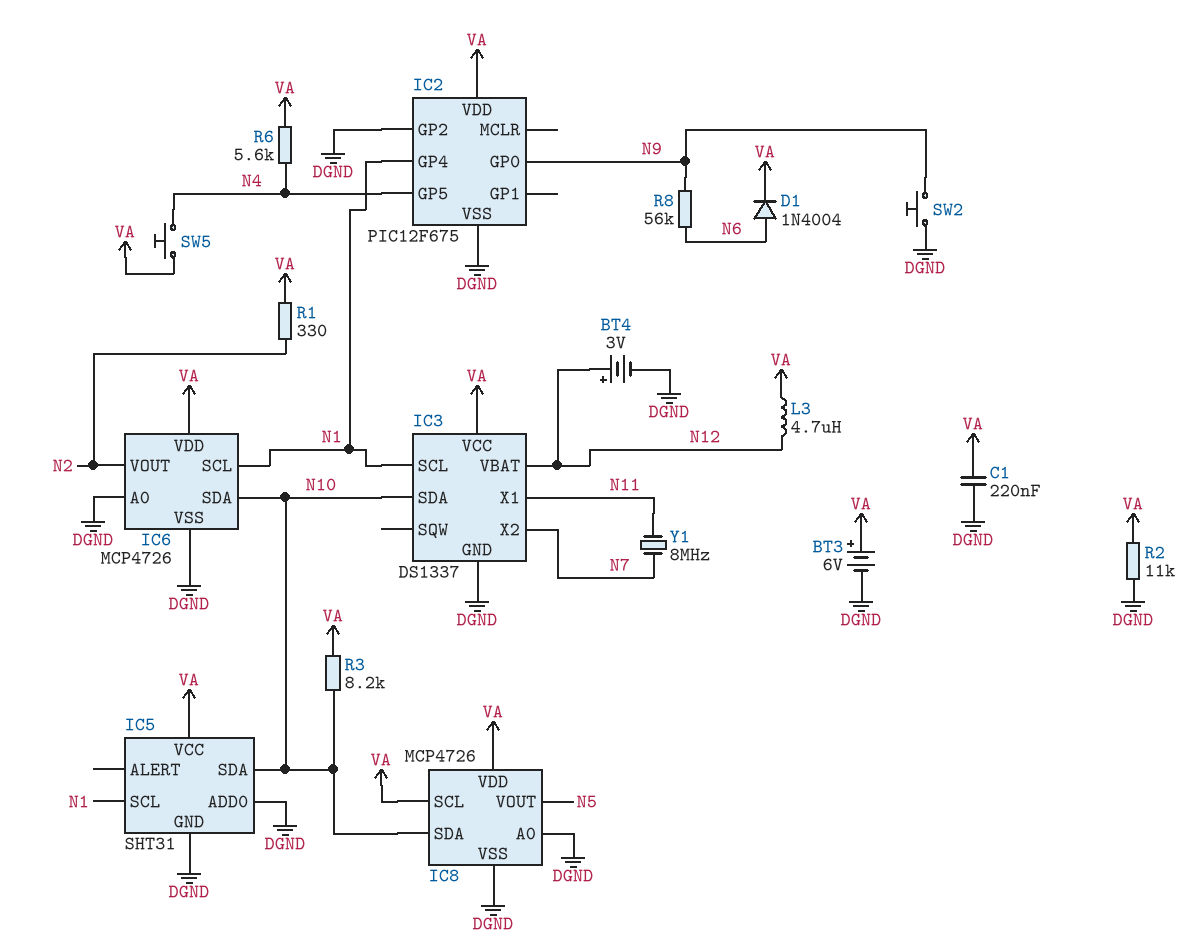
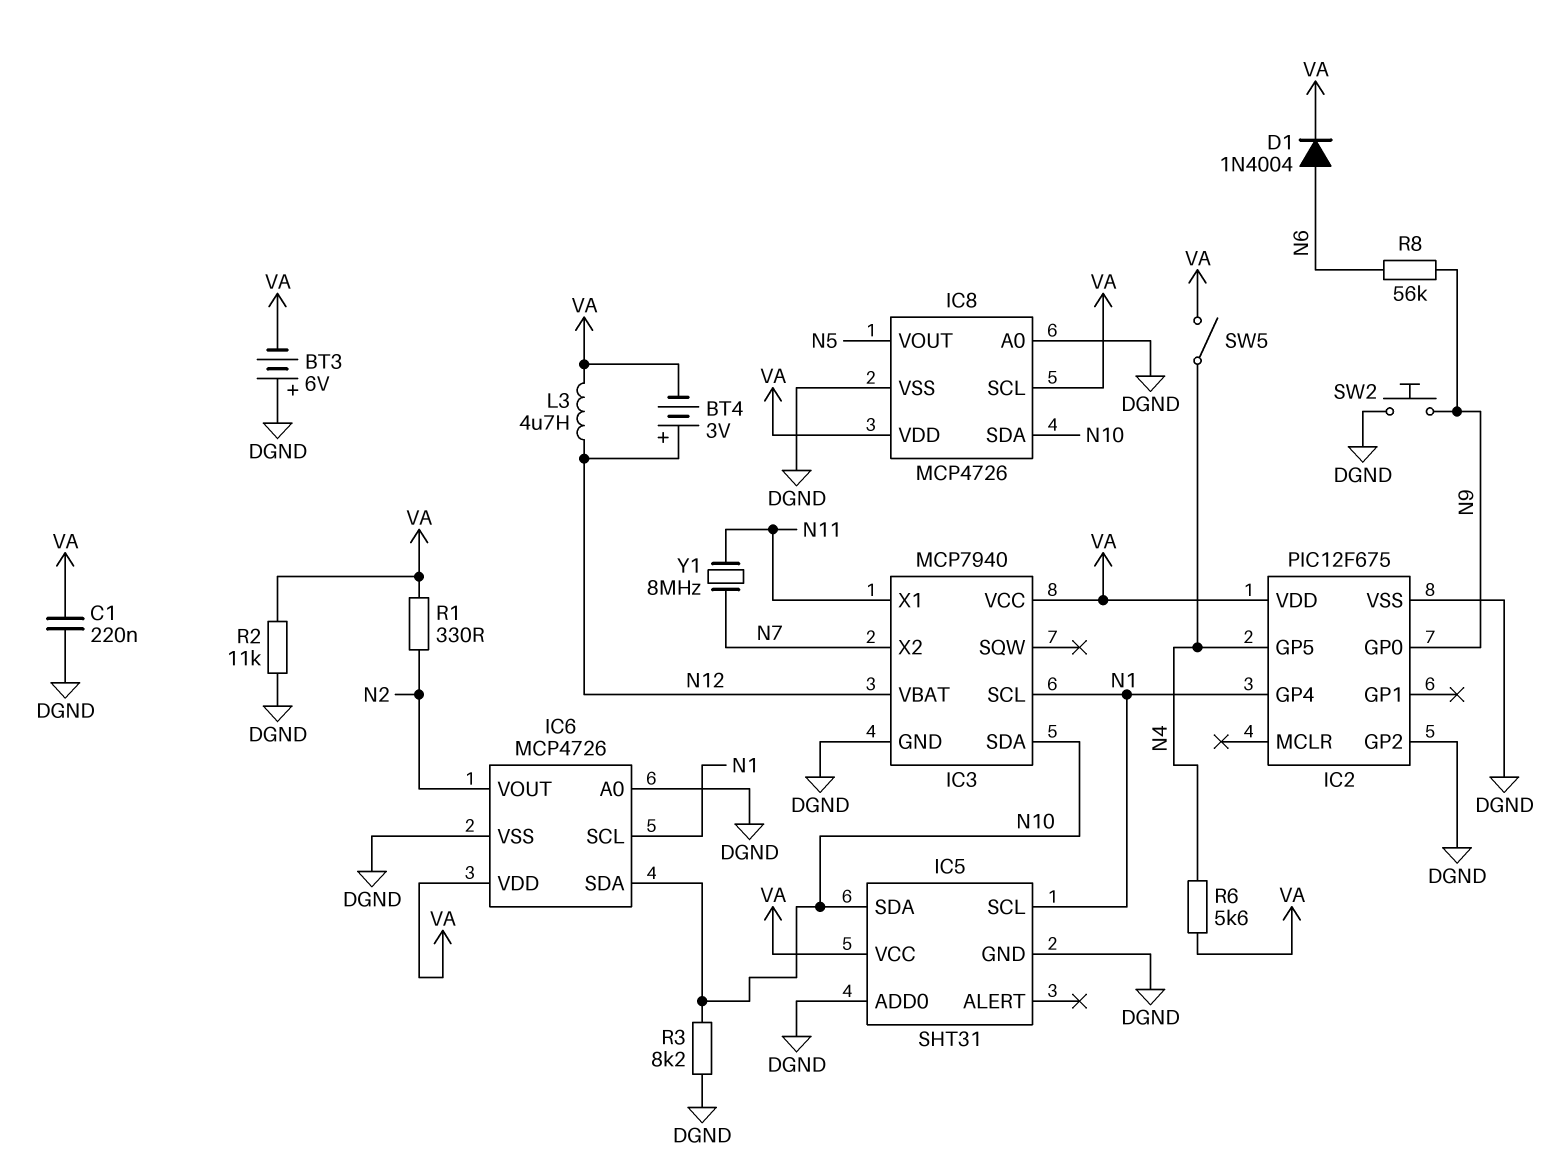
BT3: 6V (plus VA, minus DGND) -> 6V (plus DGND, minus VA)
BT4: 3V (plus N12, minus DGND) -> 3V (plus N12, minus VA)
IC3: DS1337 -> MCP7940
R3: 8.2k (N10, VA) -> 8.2k (DGND, N10)
SW5: button (N4, VA) -> switch (N4, VA)

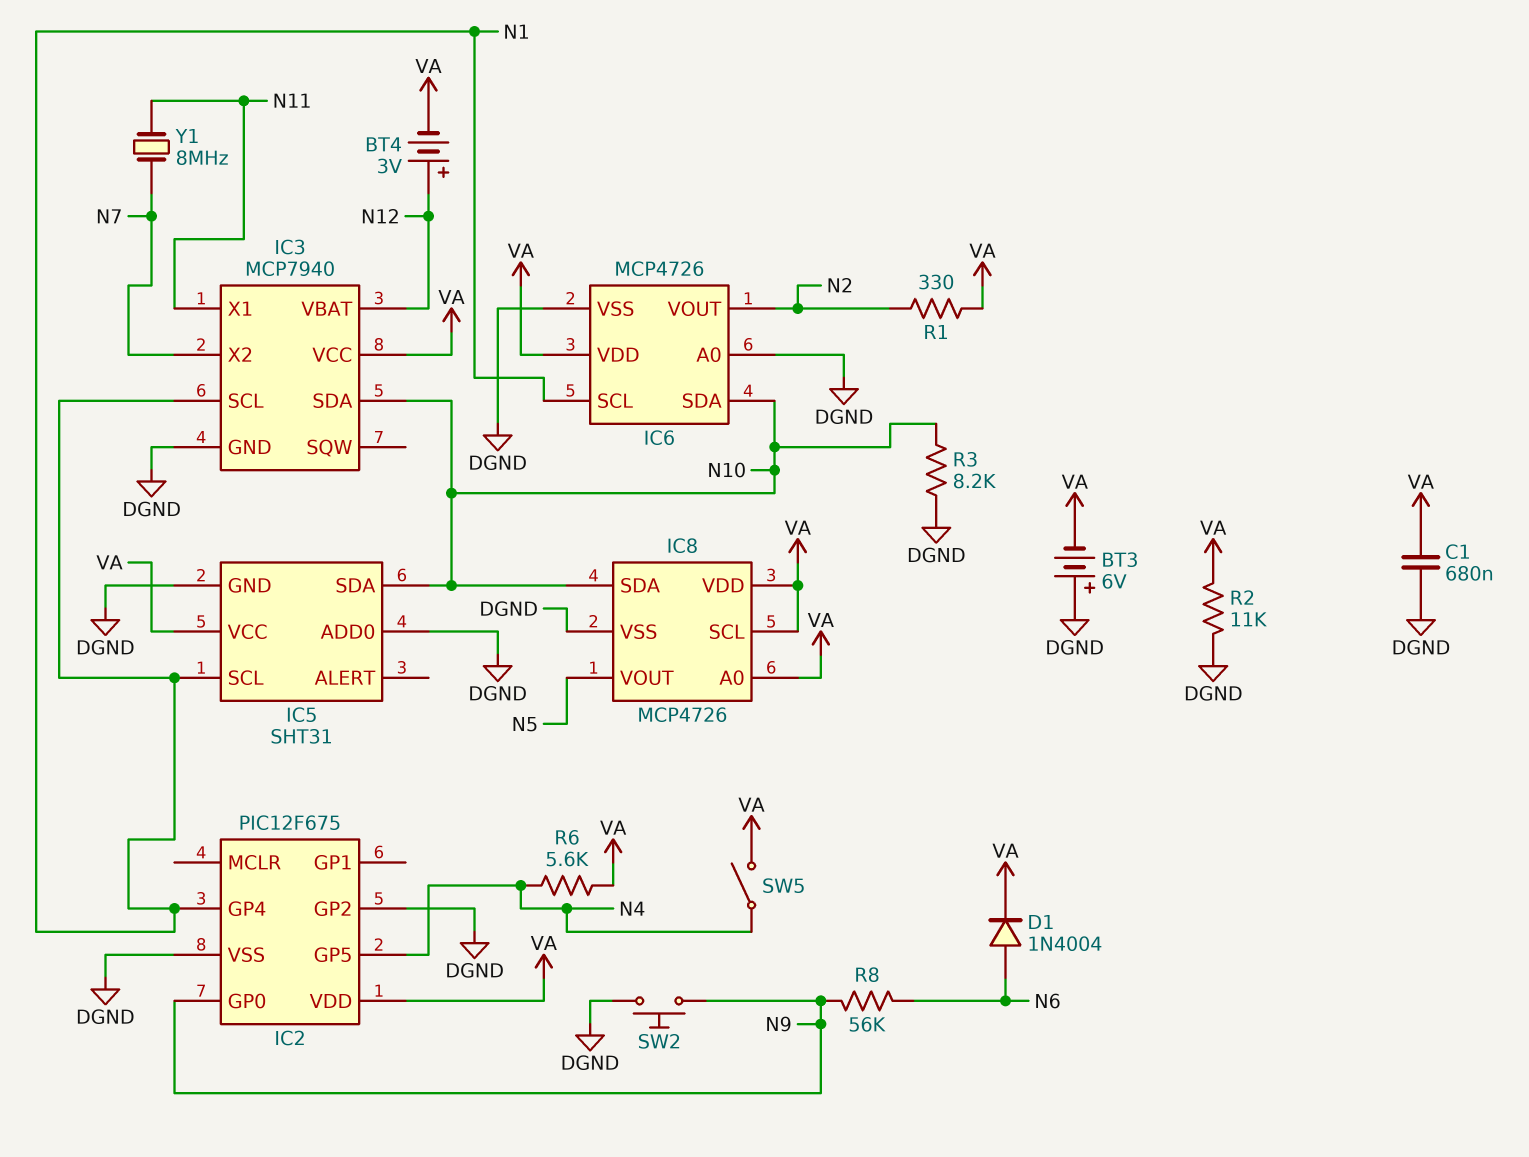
C1: 220nF (DGND, VA) -> 680nF (DGND, VA)
IC8 pin A0: DGND -> VA
L3: 4.7uH (N12, VA) -> none

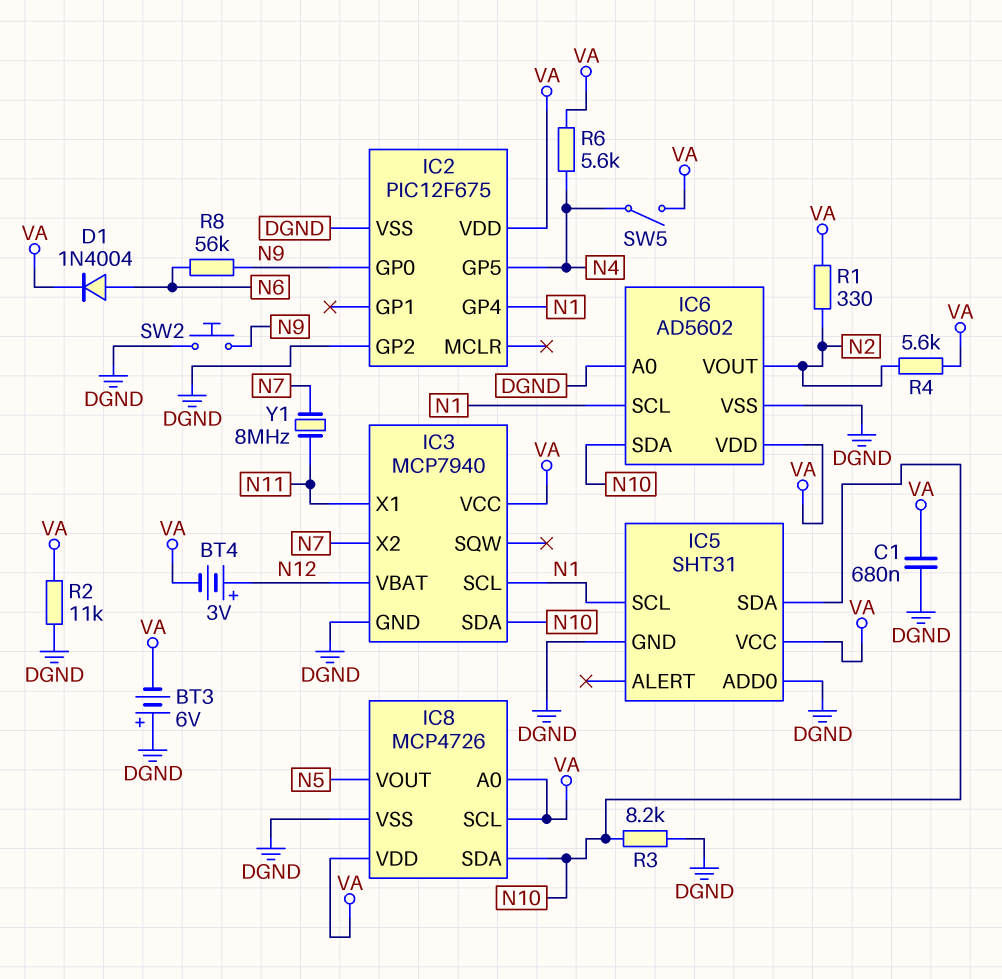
IC6: MCP4726 -> AD5602
R4: none -> 5.6k (N2, VA)

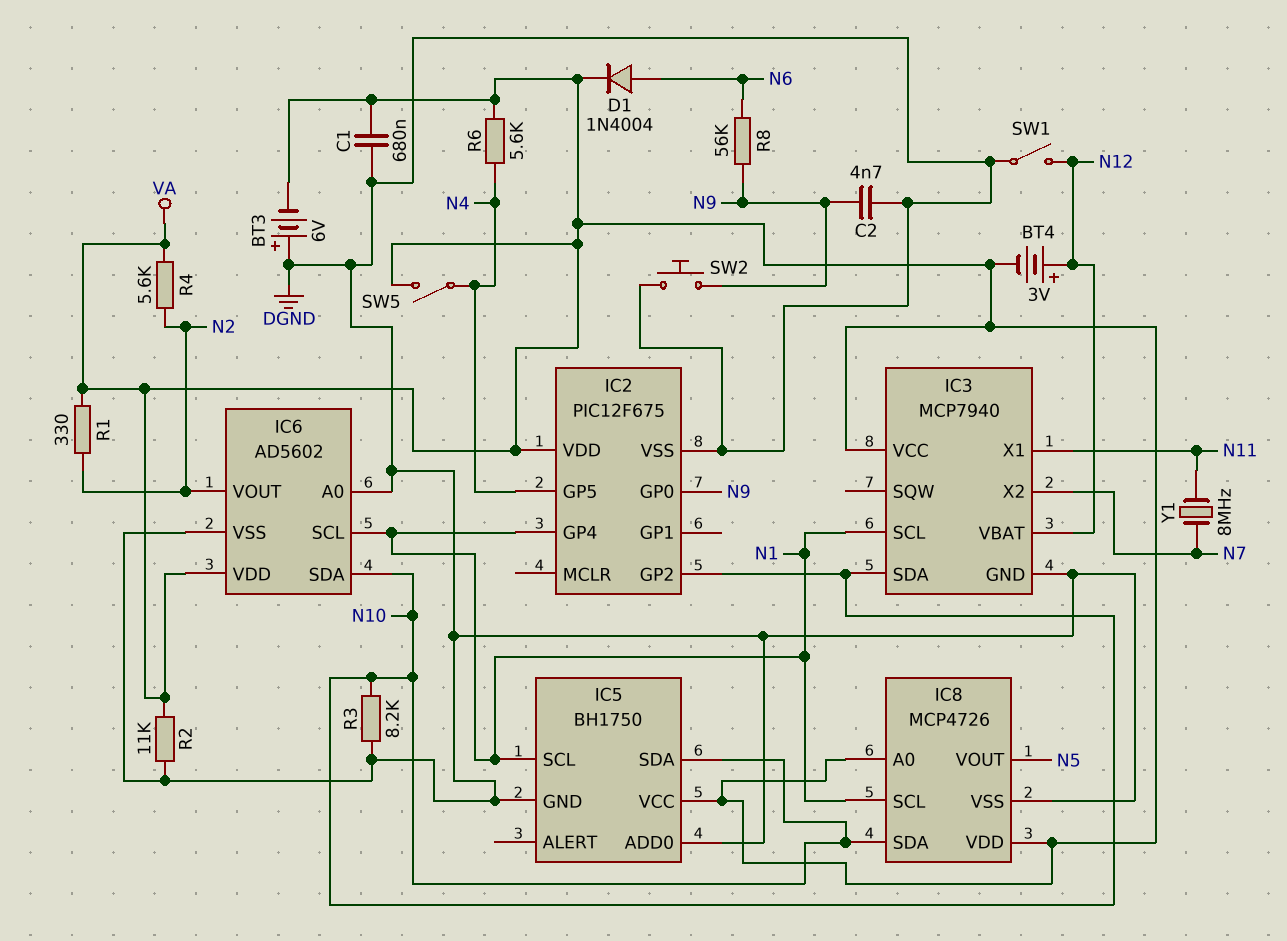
C2: none -> 4.7nF (DGND, N9)
IC2 pin GP2: DGND -> N10
IC5: SHT31 -> BH1750
IC8 pin SCL: VA -> N1
SW1: none -> switch (DGND, N12)

